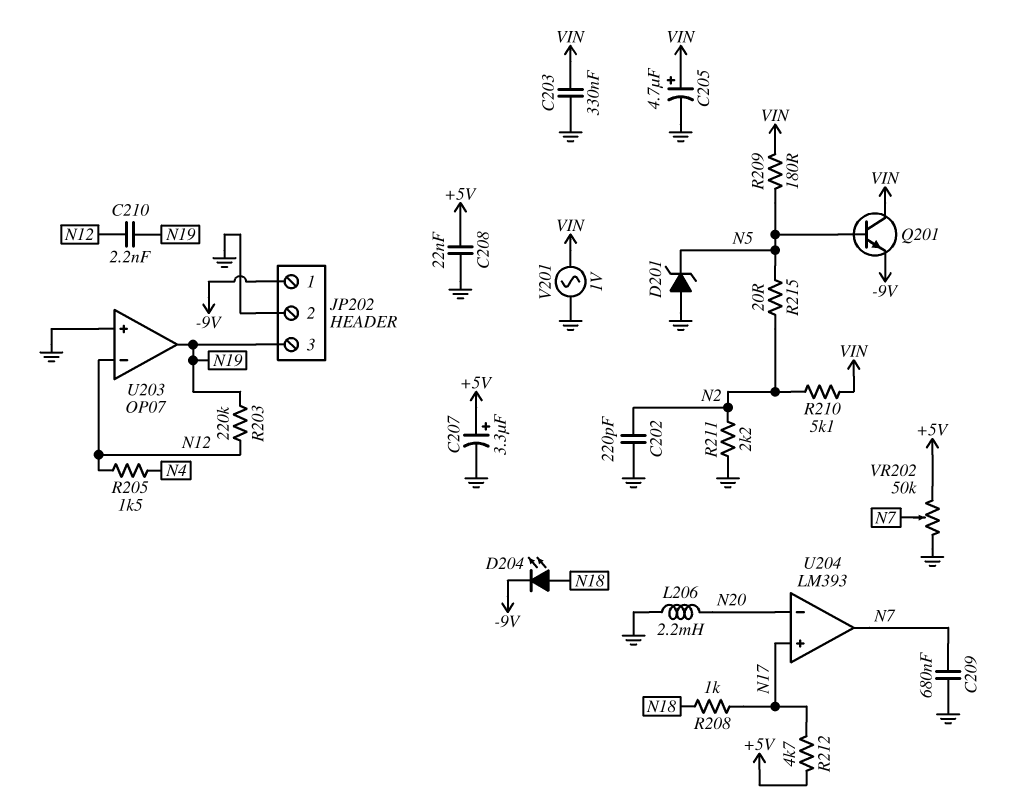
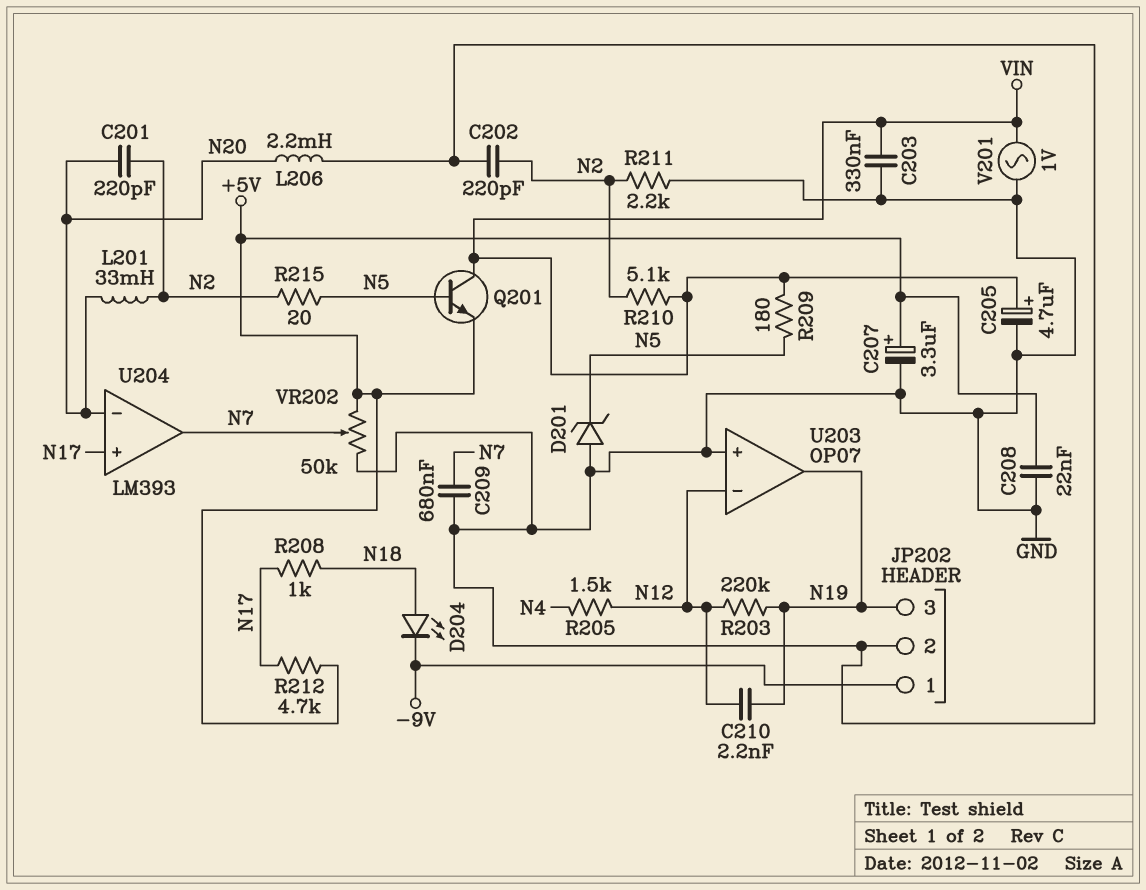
C201: none -> 220pF (N2, N20)
L201: none -> 33mH (N2, N20)
Q201: NPN (B N5, C VIN, E -9V) -> NPN (B N5, C VIN, E +5V)

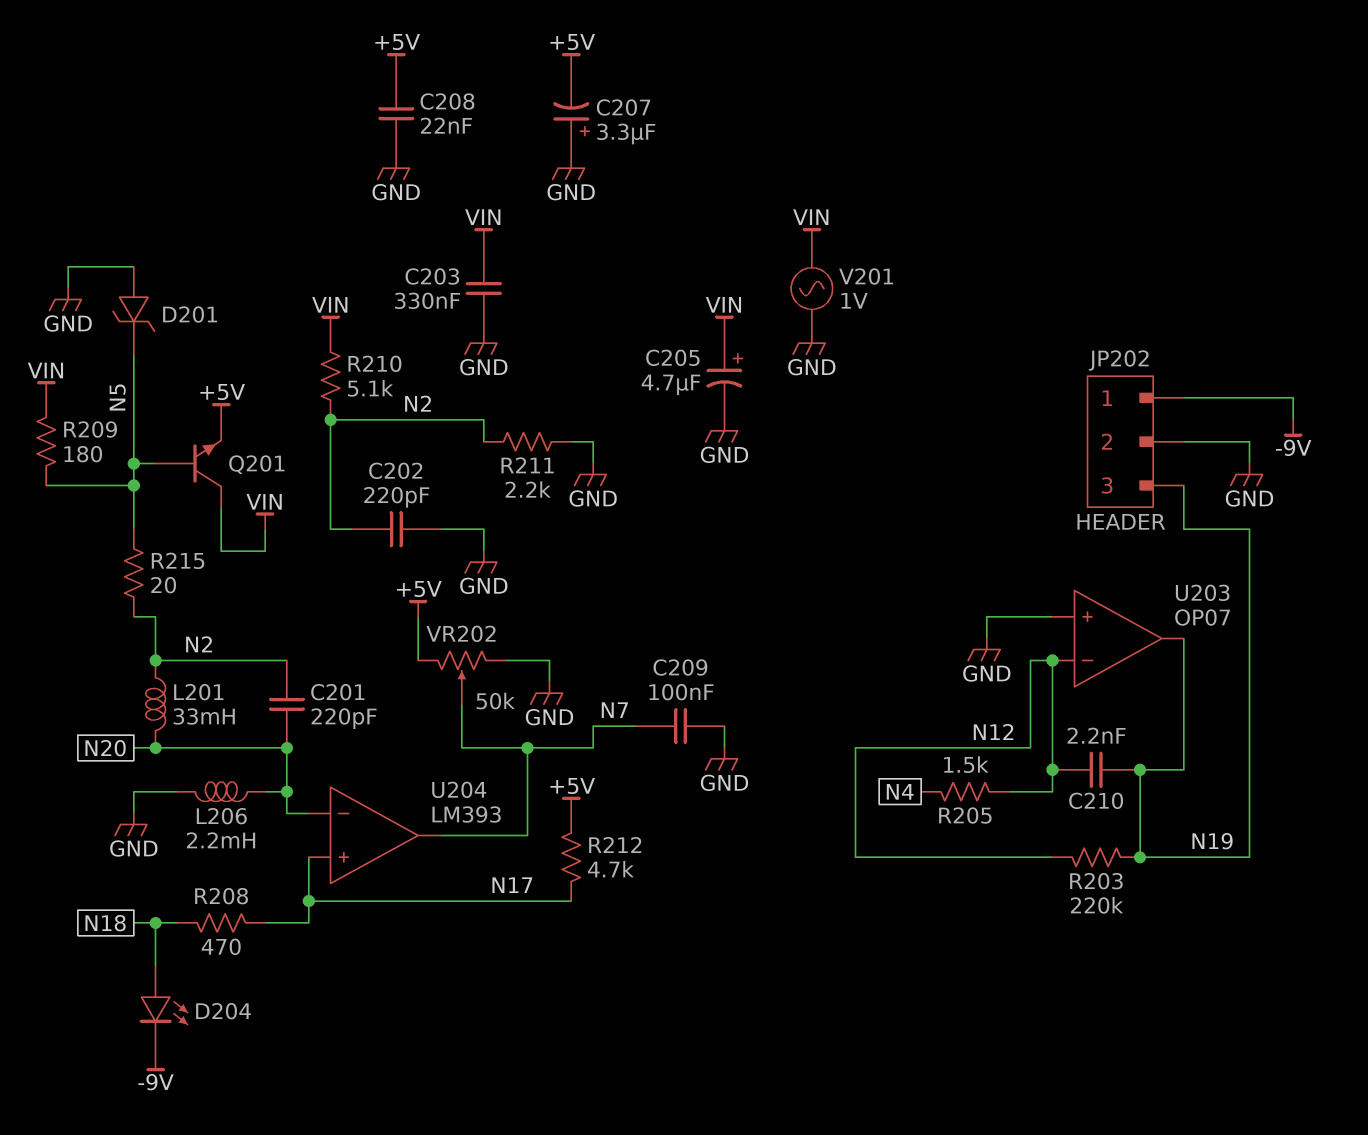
C207: 3.3uF (plus +5V, minus GND) -> 3.3uF (plus GND, minus +5V)
C209: 680nF (GND, N7) -> 100nF (GND, N7)
R208: 1k (N17, N18) -> 470 (N17, N18)

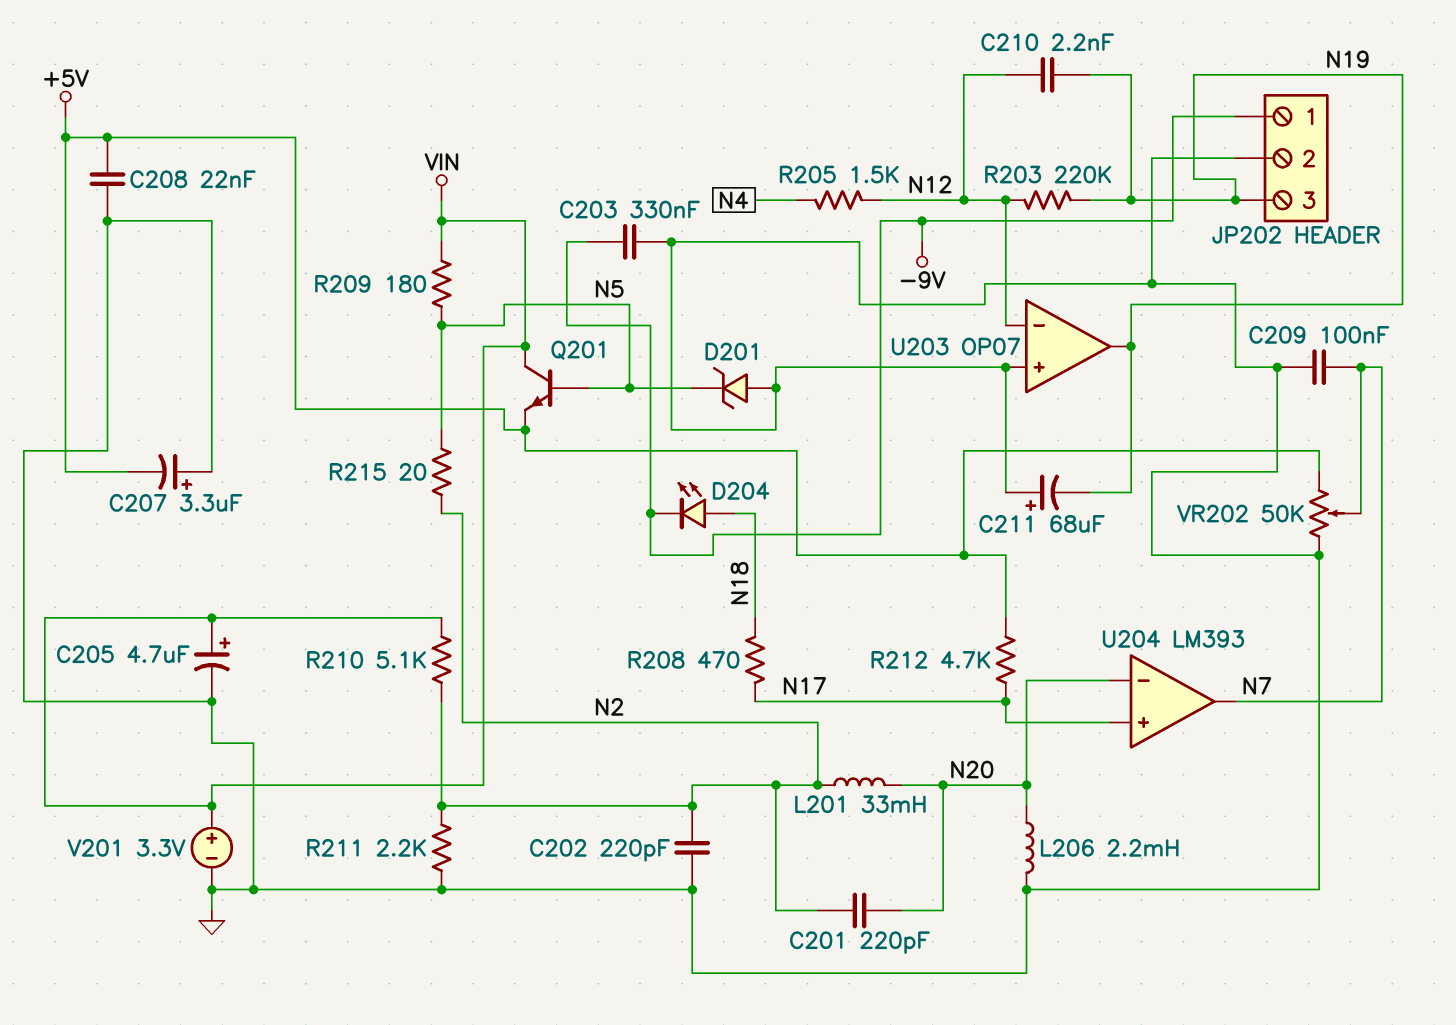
C203: 330nF (GND, VIN) -> 330nF (-9V, GND)
C211: none -> 68uF (plus GND, minus N19)
V201: AC 1V (GND, VIN) -> 3.3V (plus VIN, minus GND)

